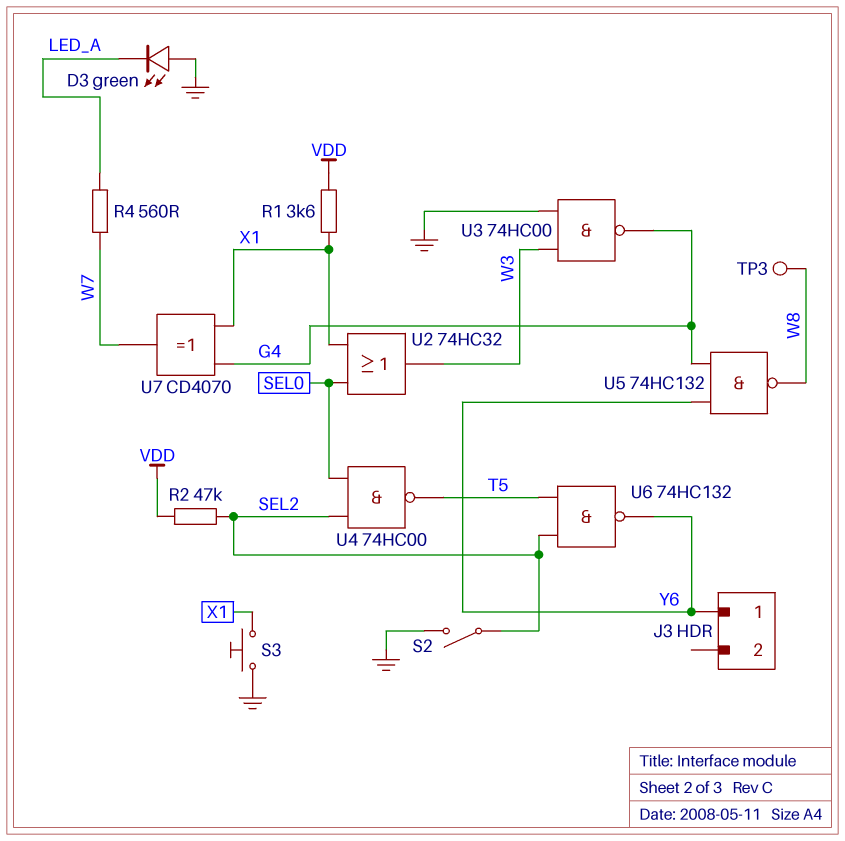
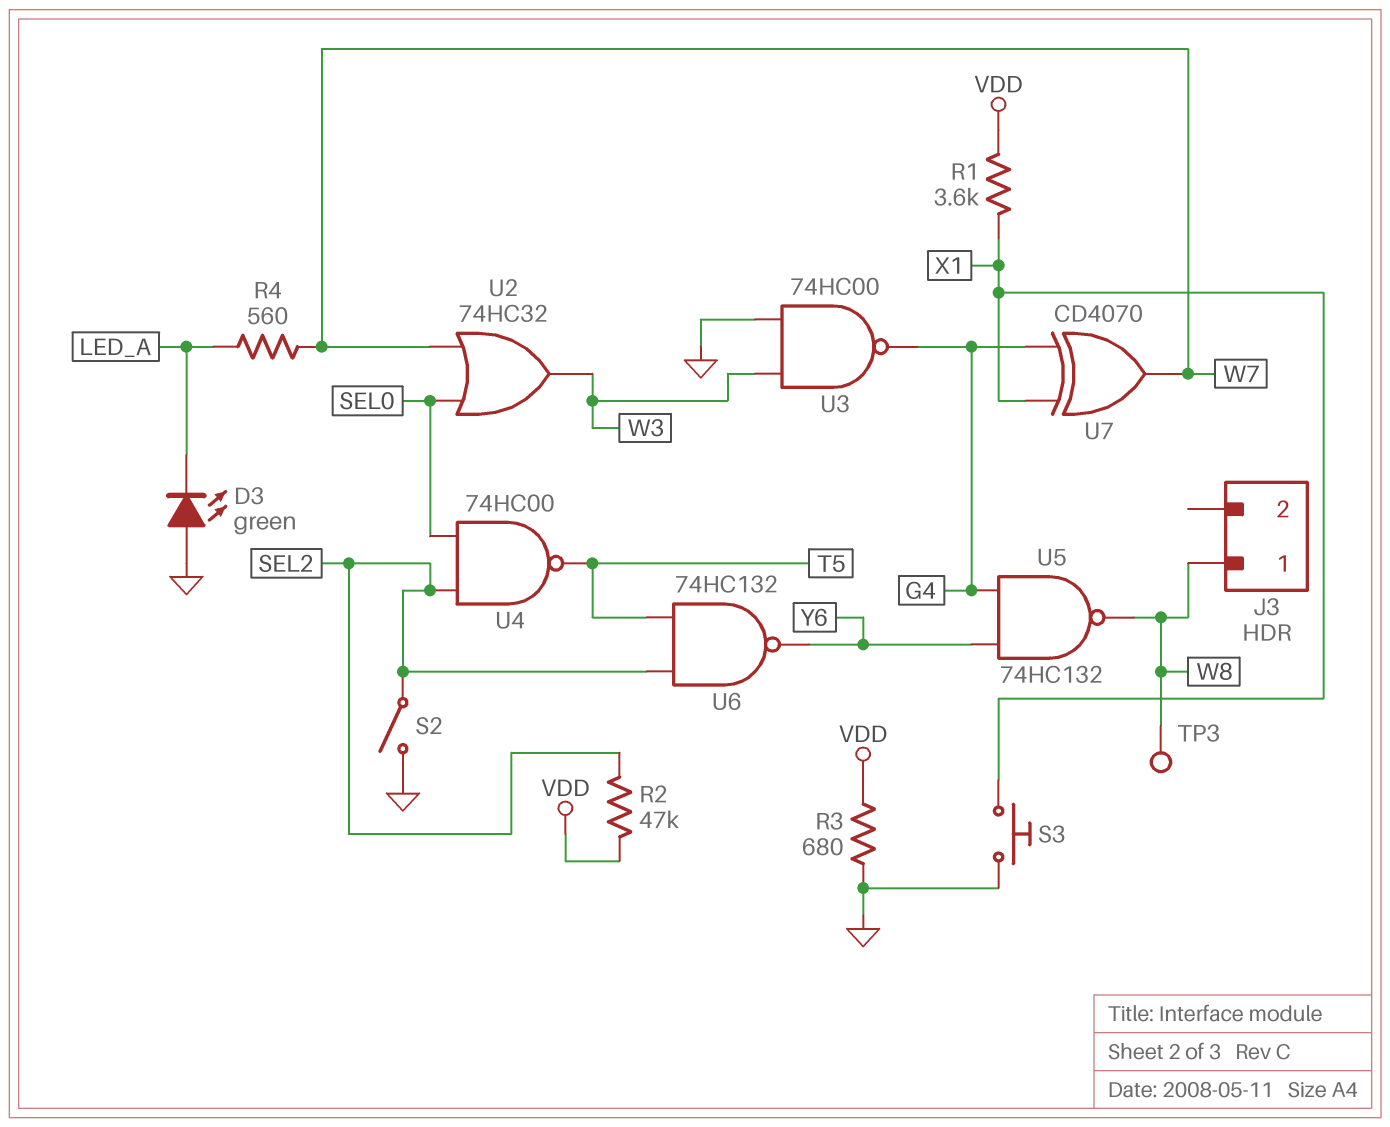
J3 pin 1: Y6 -> W8
R3: none -> 680 (GND, VDD)
U2: OR 74HC32 (in SEL0, in X1, out W3) -> OR 74HC32 (in SEL0, in W7, out W3)

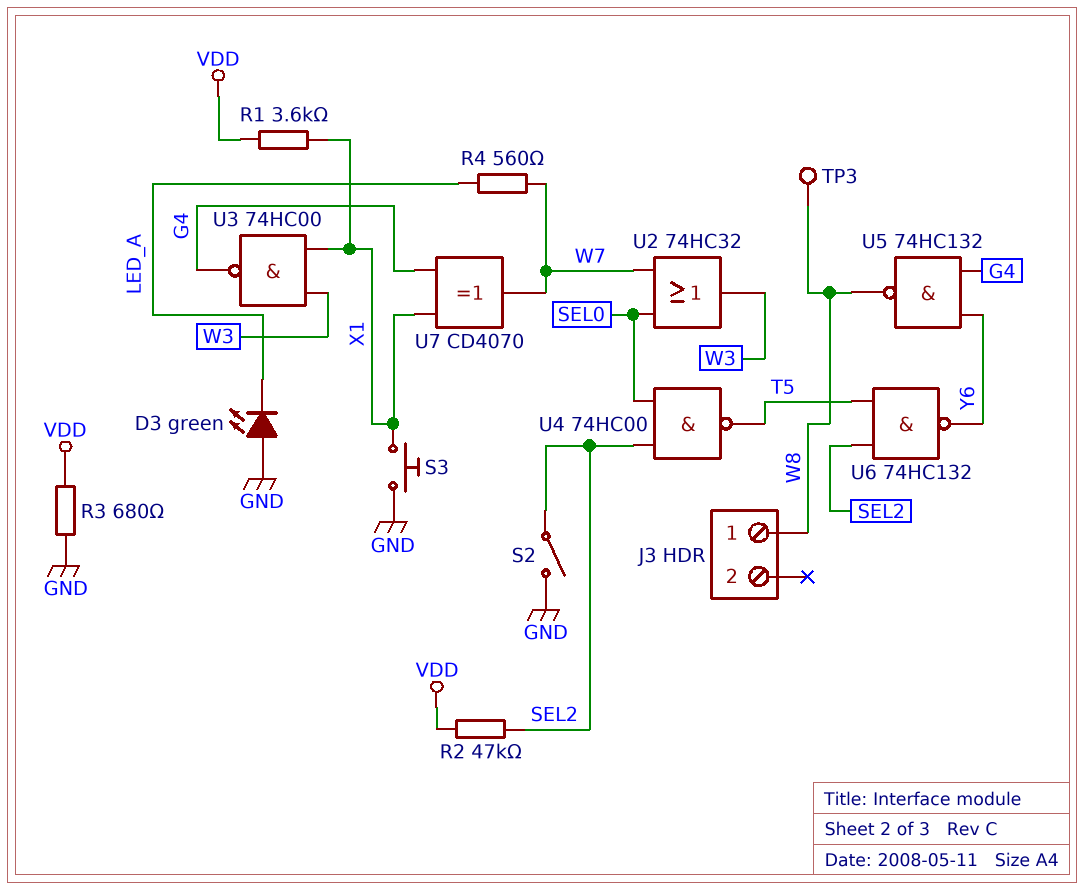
U3: NAND 74HC00 (in GND, in W3, out G4) -> NAND 74HC00 (in W3, in X1, out G4)

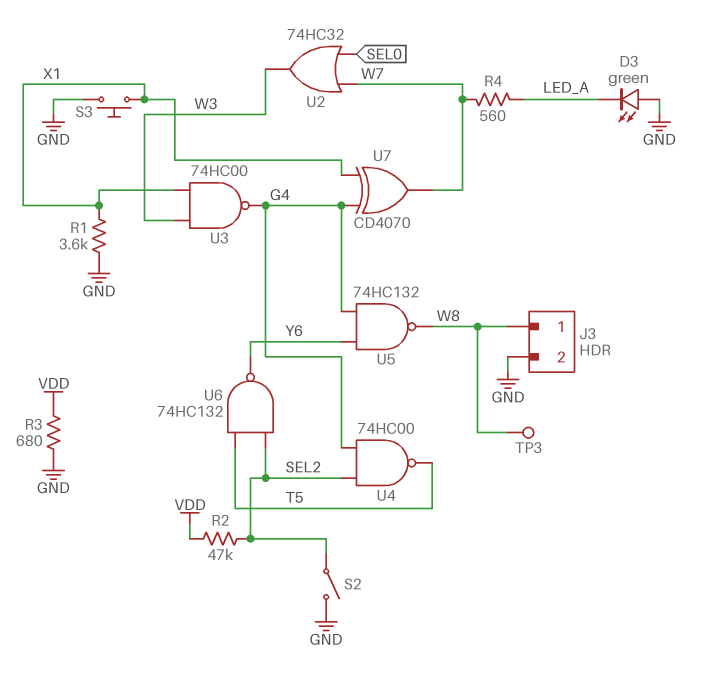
J3 pin 2: none -> GND
R1: 3.6k (VDD, X1) -> 3.6k (GND, X1)
U4: NAND 74HC00 (in SEL0, in SEL2, out T5) -> NAND 74HC00 (in G4, in SEL2, out T5)

